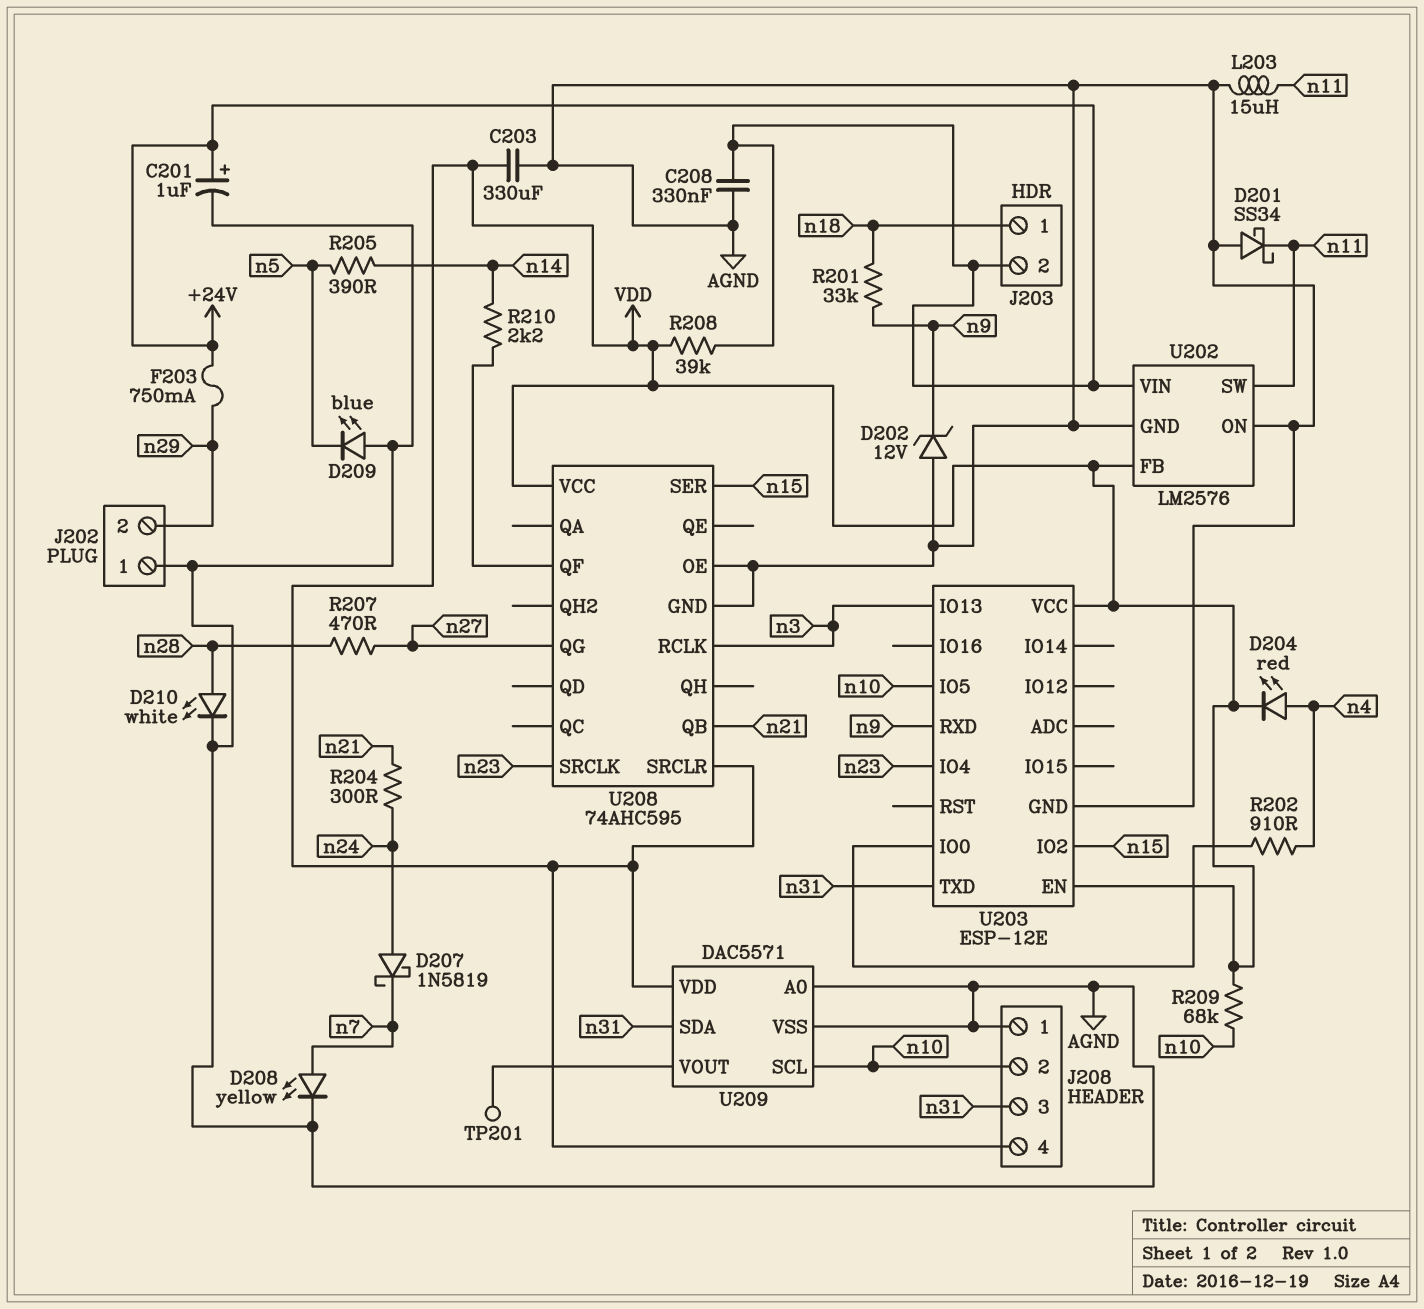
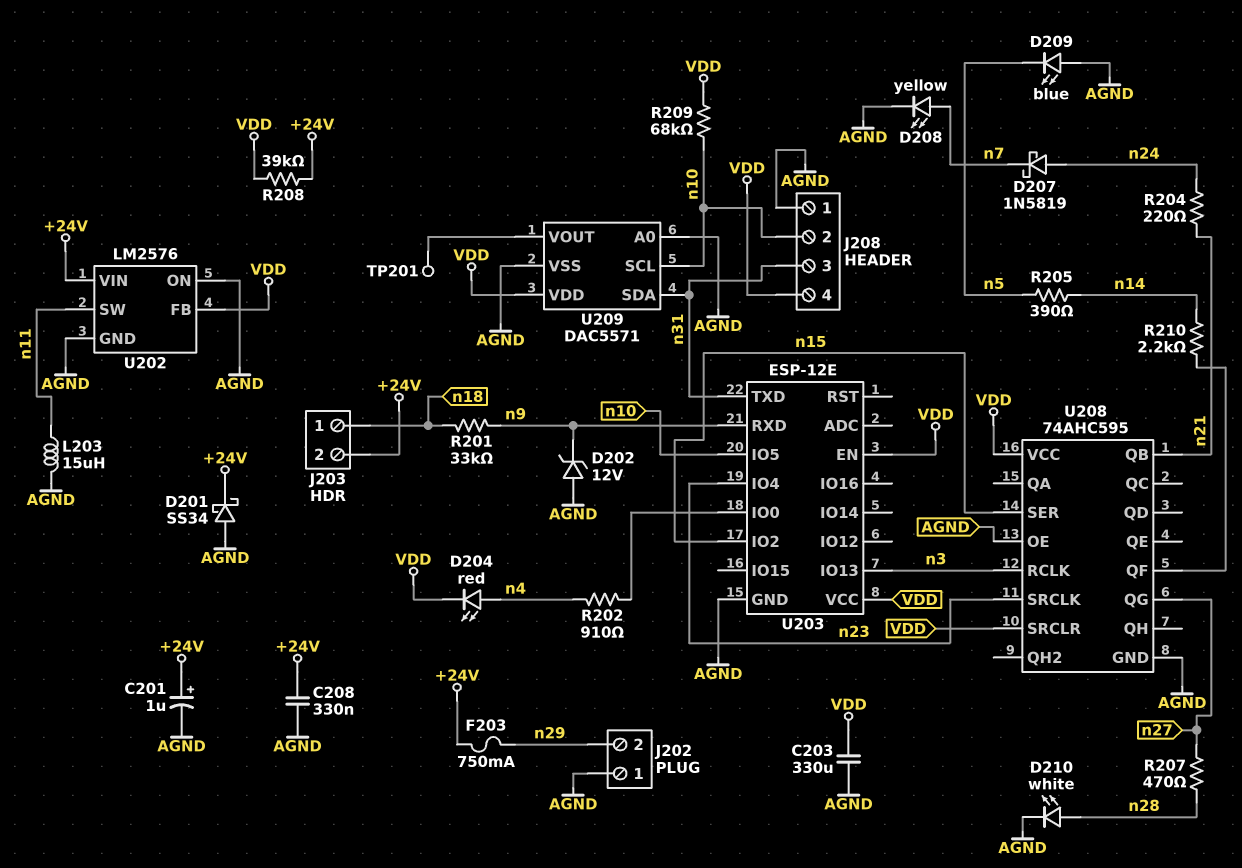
D201: schottky SS34 (A AGND, K n11) -> schottky SS34 (A AGND, K +24V)
R204: 300 (n21, n24) -> 220 (n21, n24)

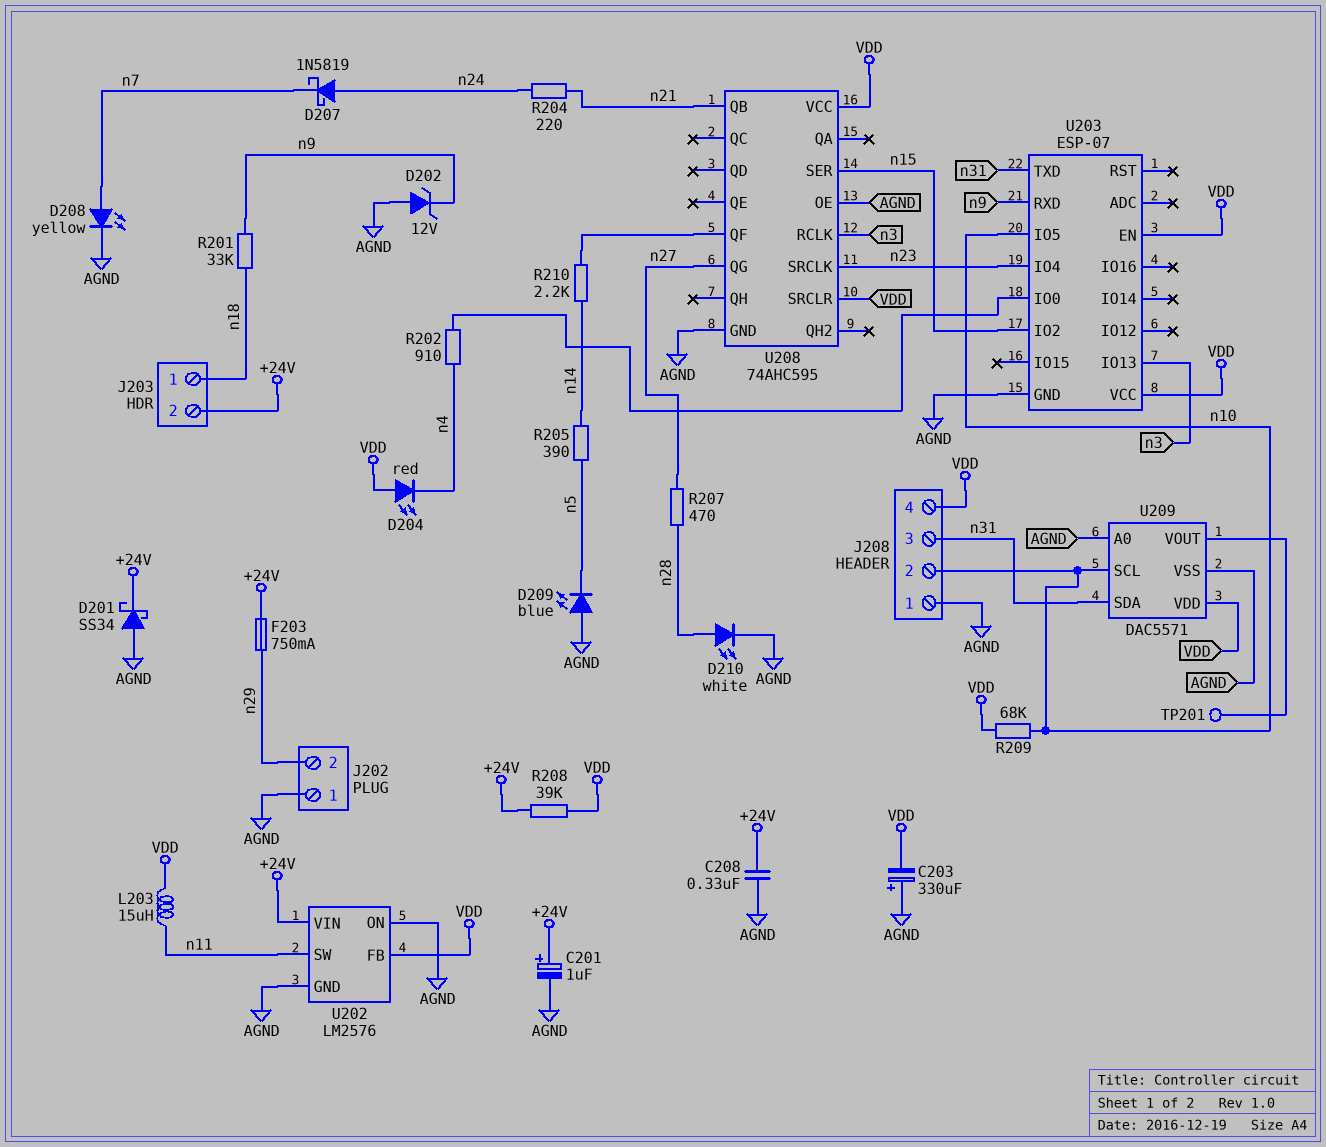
C203: 330uF (AGND, VDD) -> 330uF (plus AGND, minus VDD)
D204: LED red (A n4, K VDD) -> LED red (A VDD, K n4)
L203: 15uH (AGND, n11) -> 15uH (VDD, n11)
U203: ESP-12E -> ESP-07

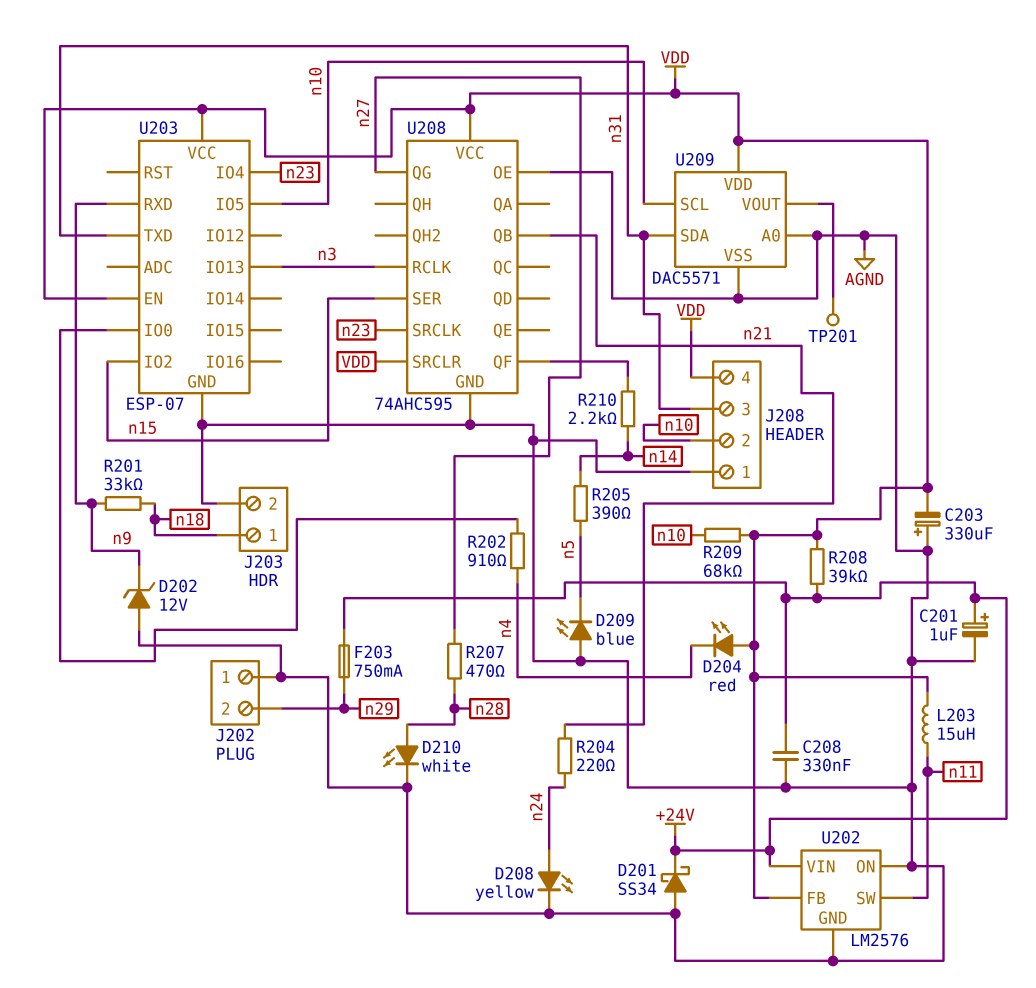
D207: schottky 1N5819 (A n24, K n7) -> none
D208: LED yellow (A n7, K AGND) -> LED yellow (A n24, K AGND)
J203 pin 2: +24V -> AGND

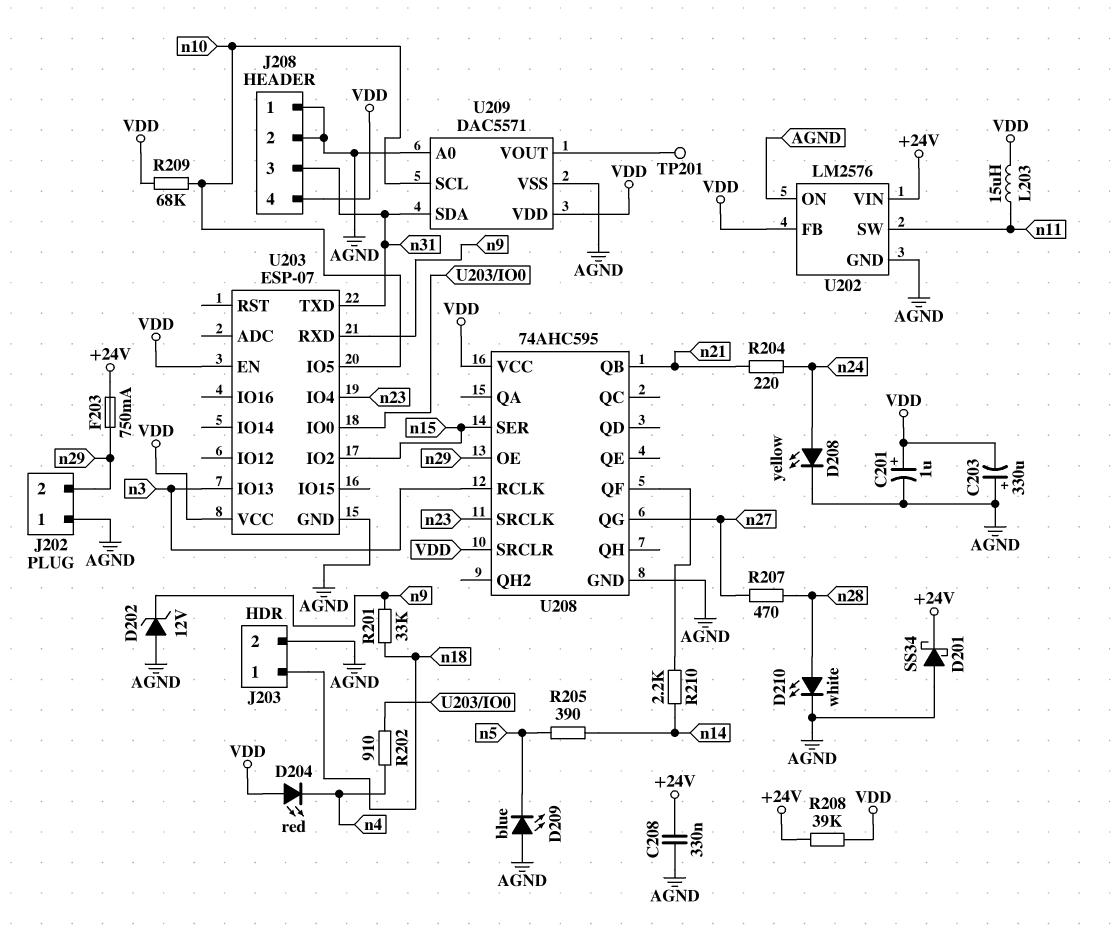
C201: 1uF (plus +24V, minus AGND) -> 1uF (plus VDD, minus AGND)
J208 pin 2: n10 -> AGND
U208 pin OE: AGND -> n29

